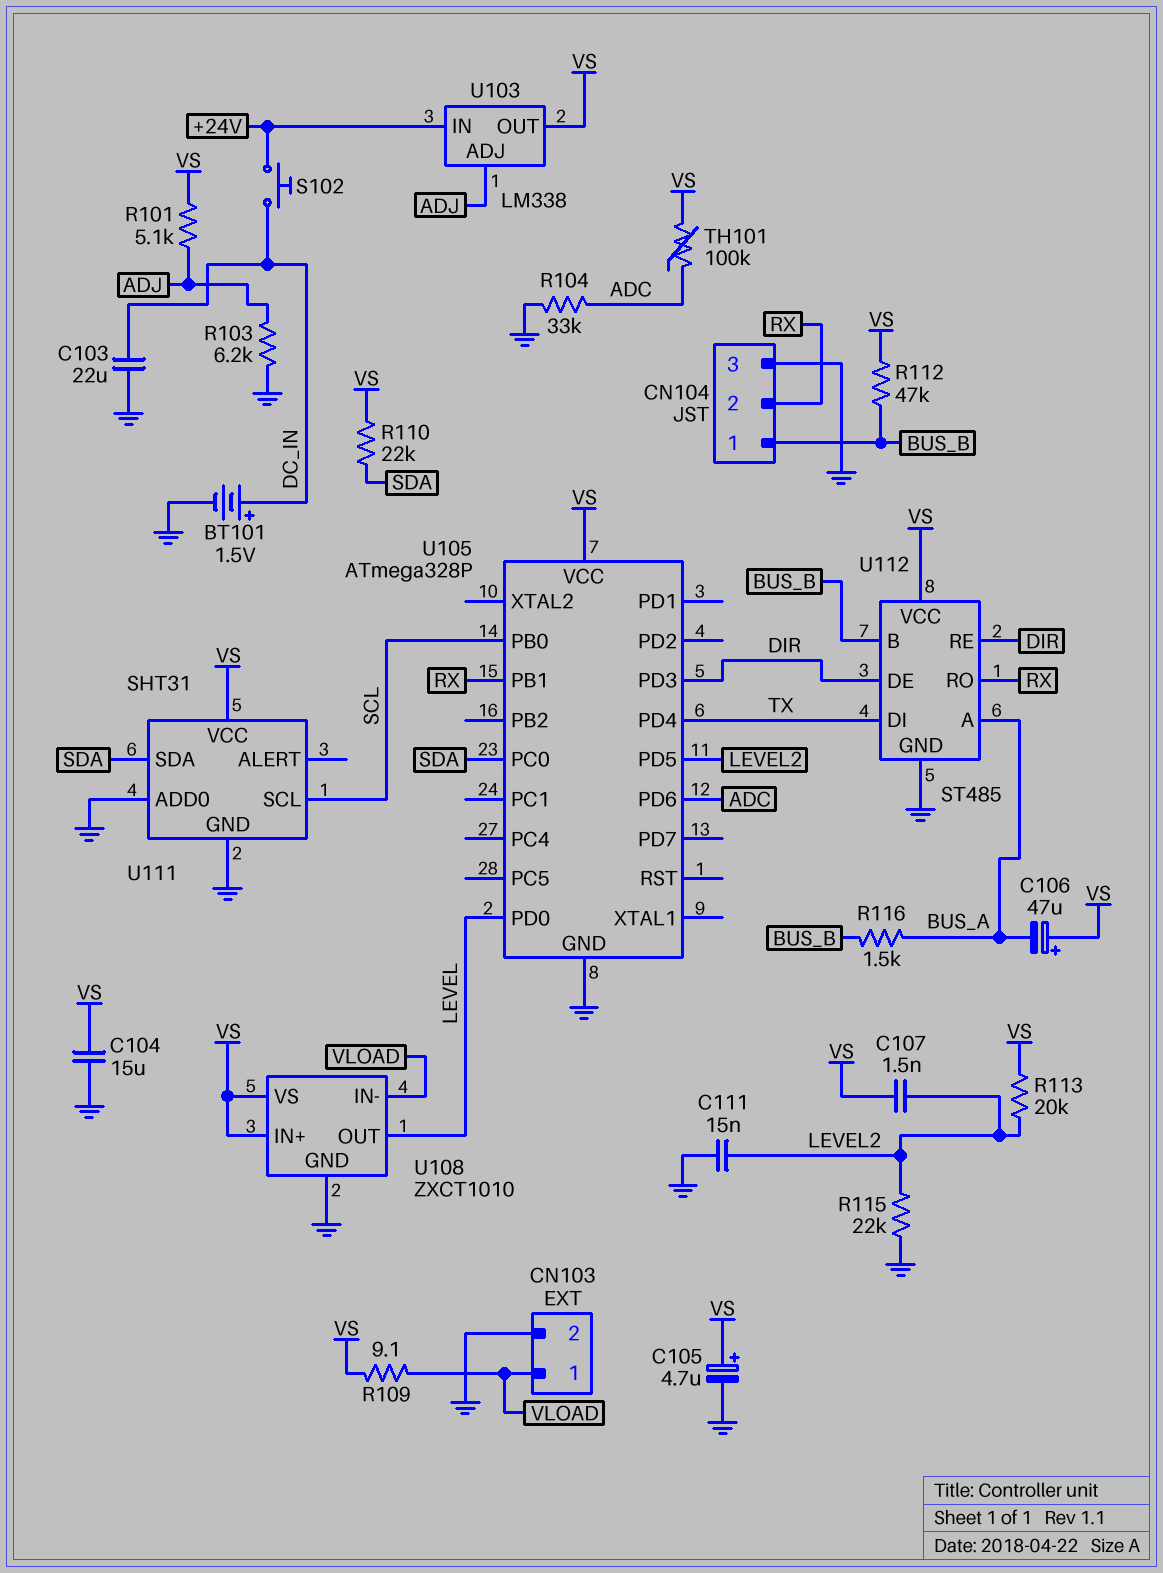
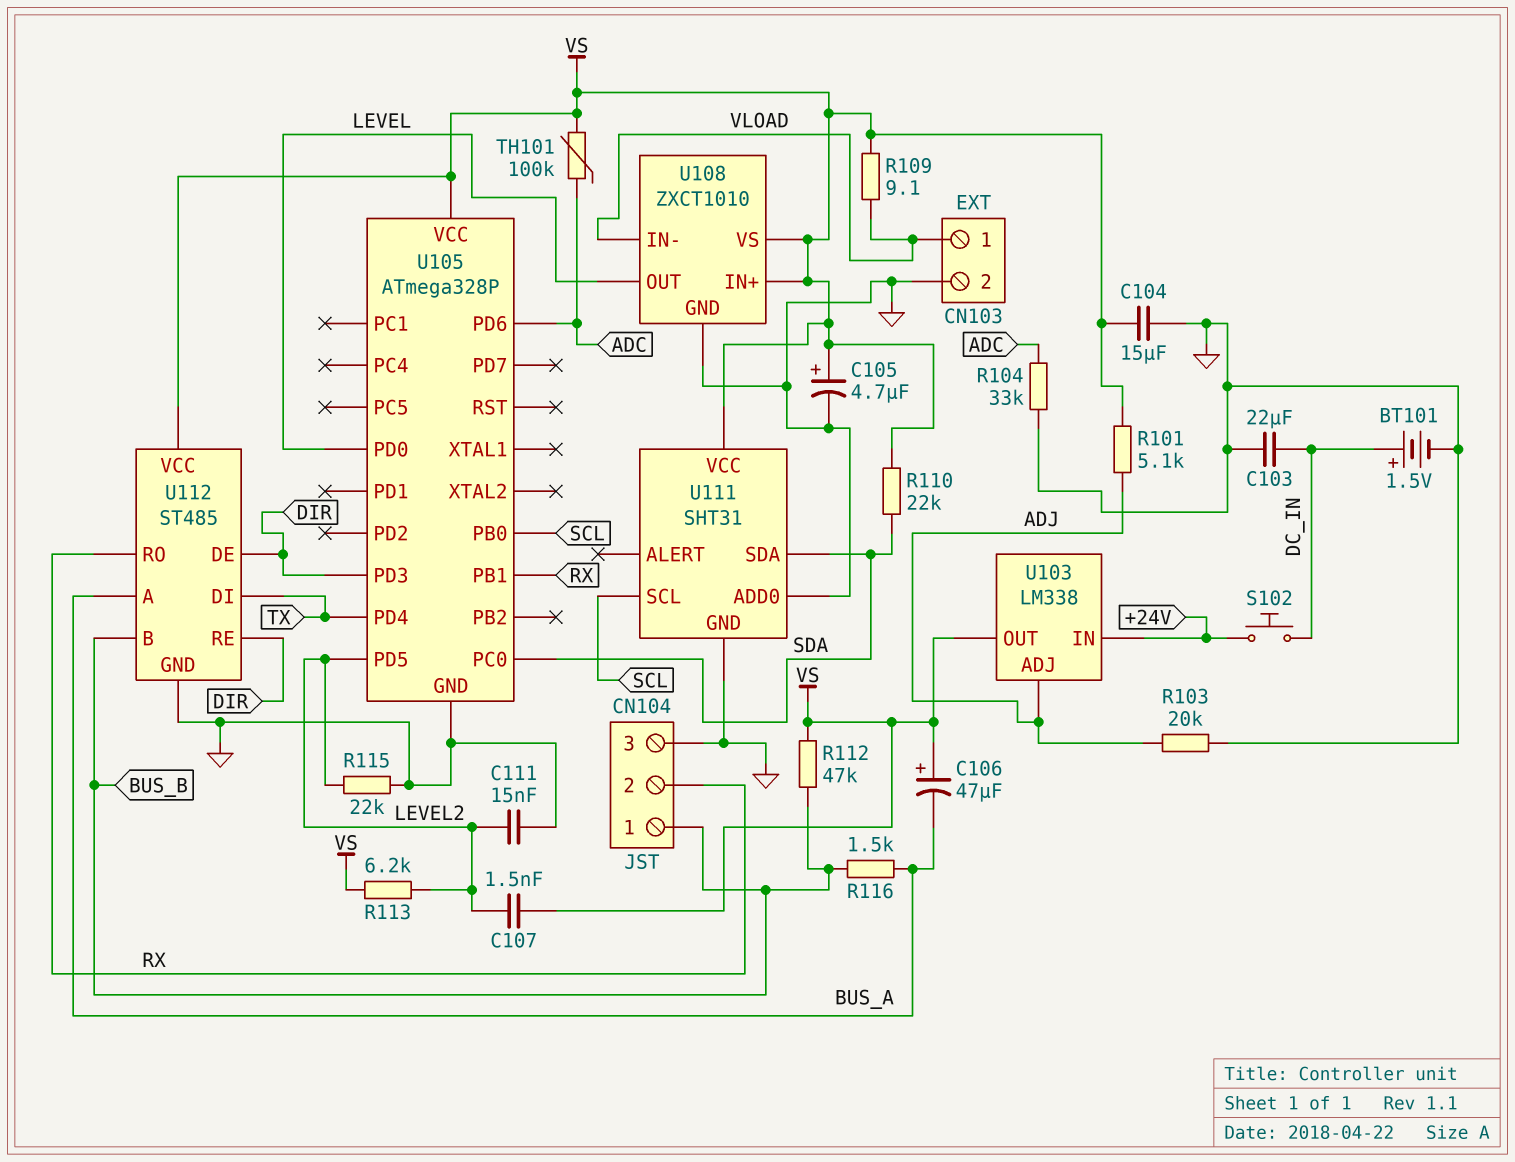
R103: 6.2k (ADJ, GND) -> 20k (ADJ, GND)
R113: 20k (LEVEL2, VS) -> 6.2k (LEVEL2, VS)

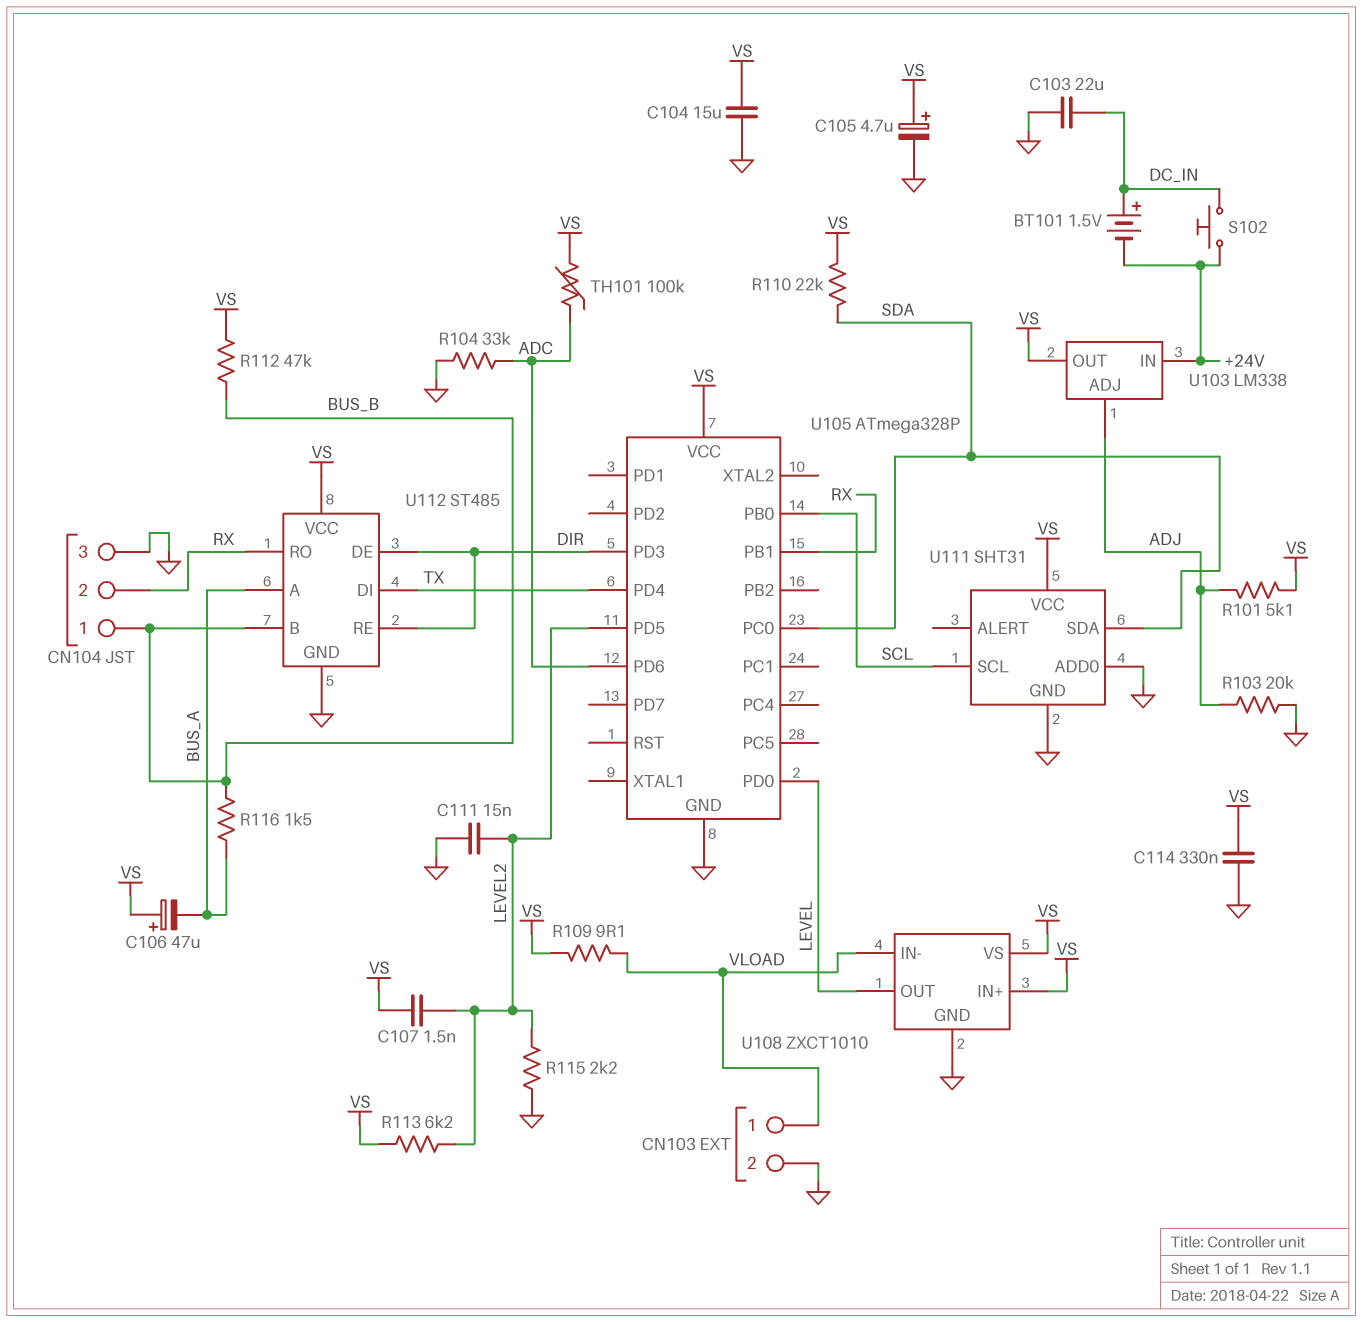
BT101: 1.5V (plus DC_IN, minus GND) -> 1.5V (plus DC_IN, minus +24V)
C114: none -> 330nF (GND, VS)
R115: 22k (GND, LEVEL2) -> 2.2k (GND, LEVEL2)

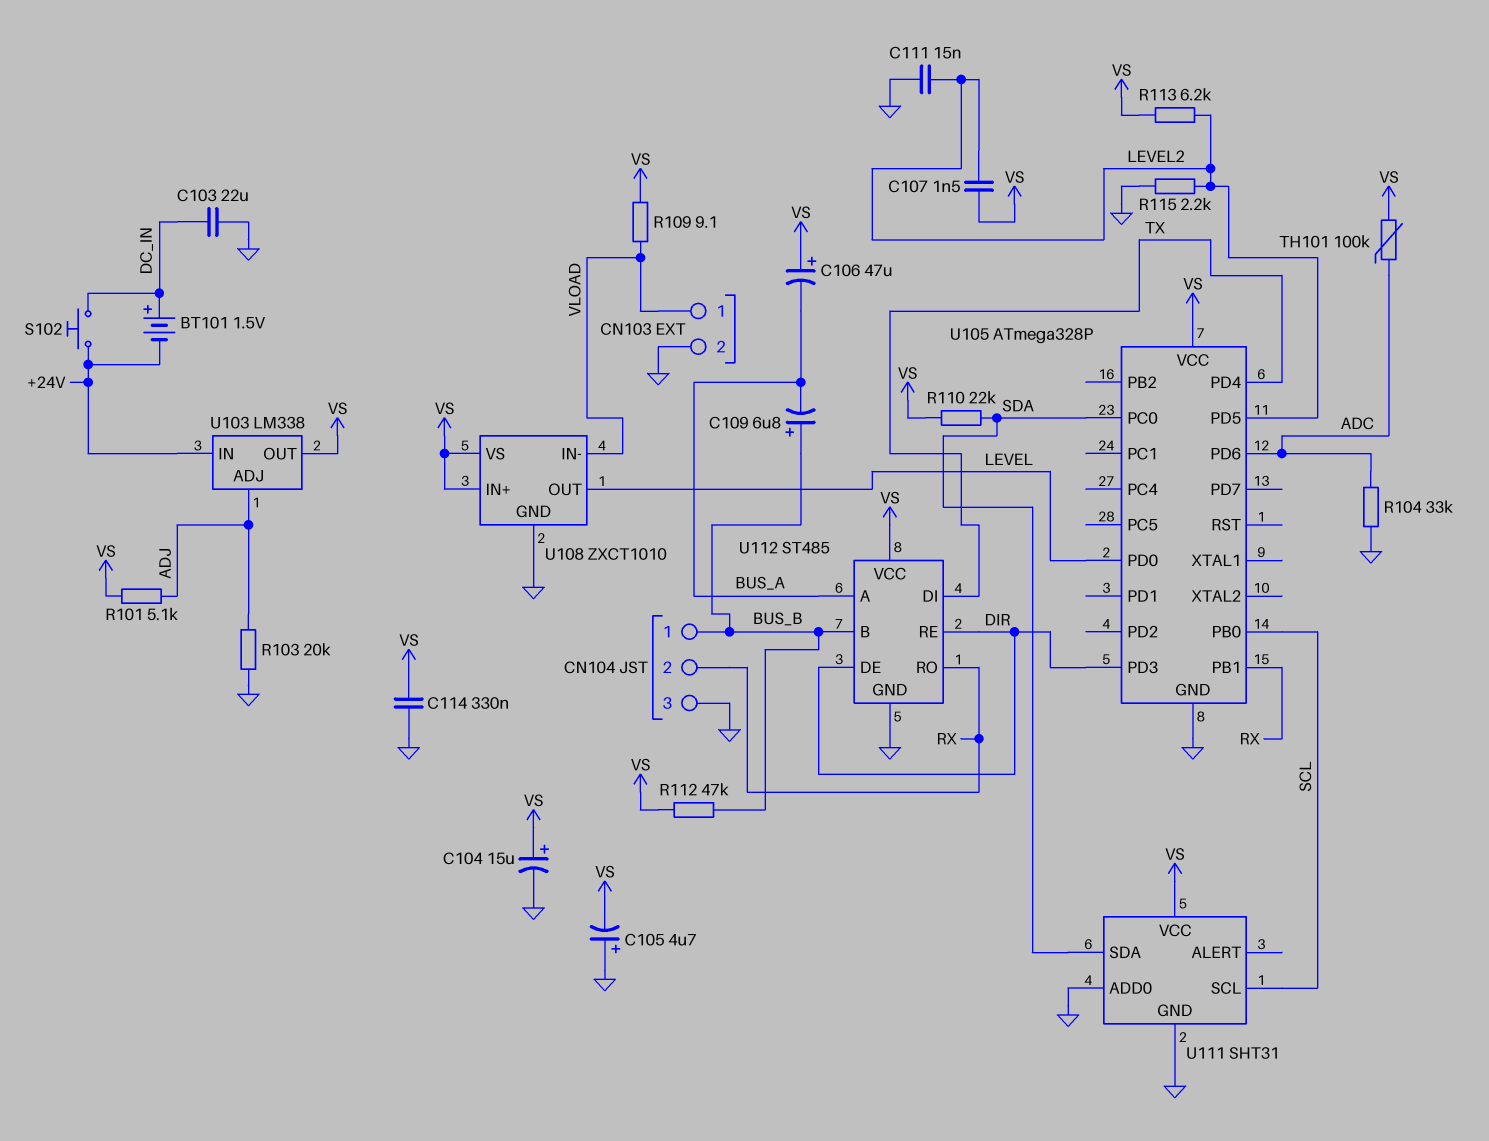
C104: 15uF (GND, VS) -> 15uF (plus VS, minus GND)
C105: 4.7uF (plus VS, minus GND) -> 4.7uF (plus GND, minus VS)
C109: none -> 6.8uF (plus BUS_B, minus BUS_A)
R116: 1.5k (BUS_A, BUS_B) -> none

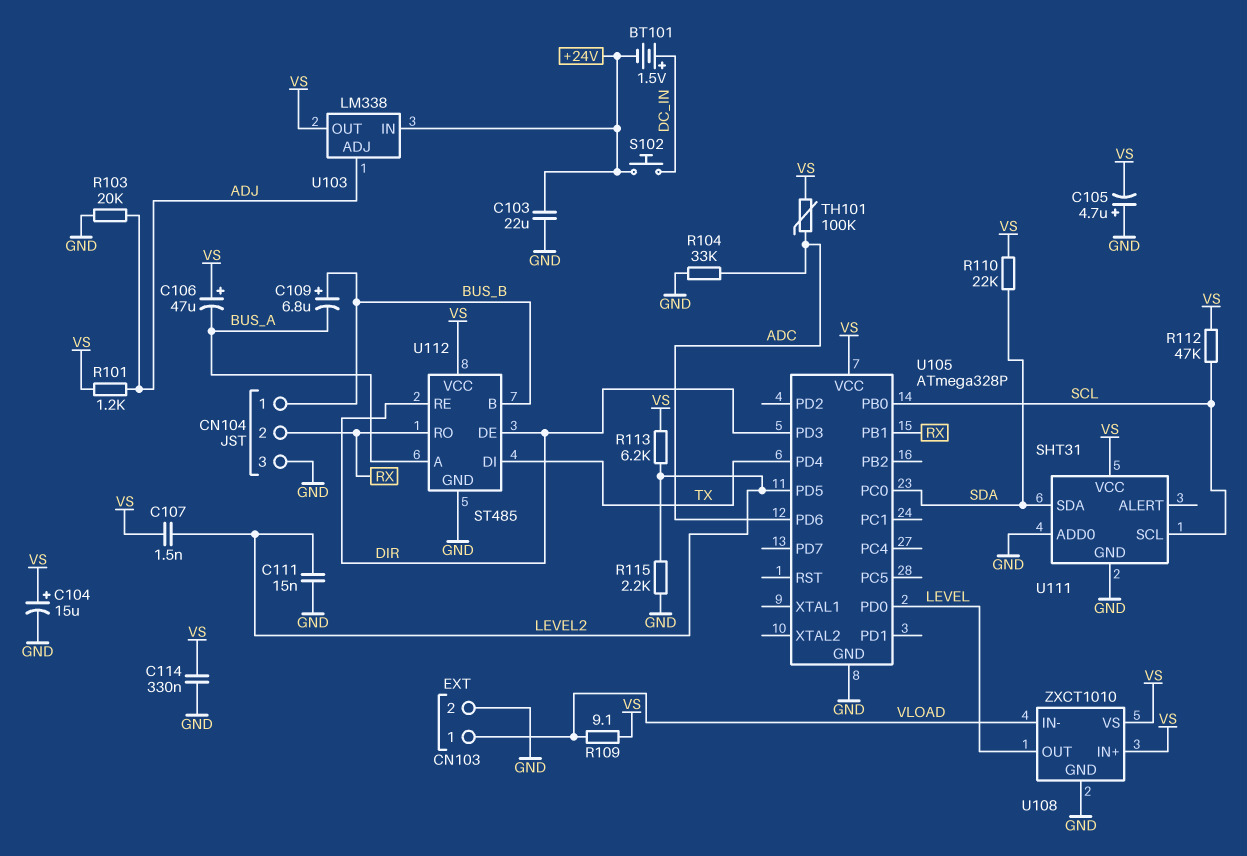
C103: 22uF (DC_IN, GND) -> 22uF (+24V, GND)
R101: 5.1k (ADJ, VS) -> 1.2k (ADJ, VS)
R112: 47k (BUS_B, VS) -> 47k (SCL, VS)

